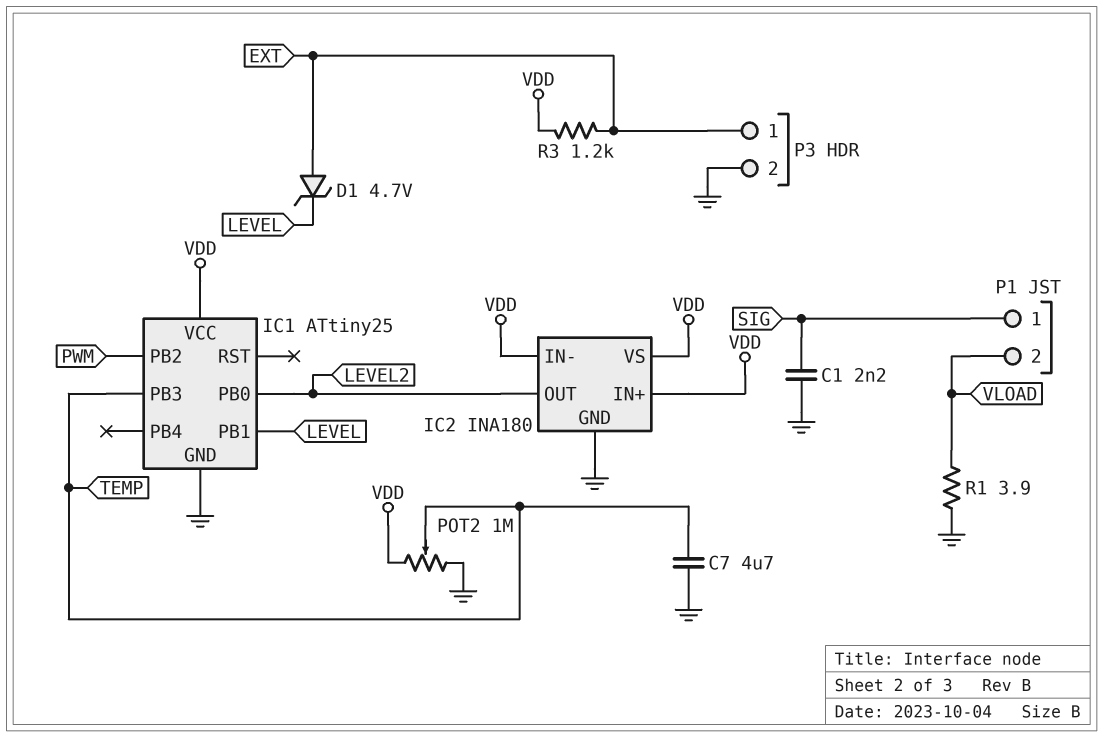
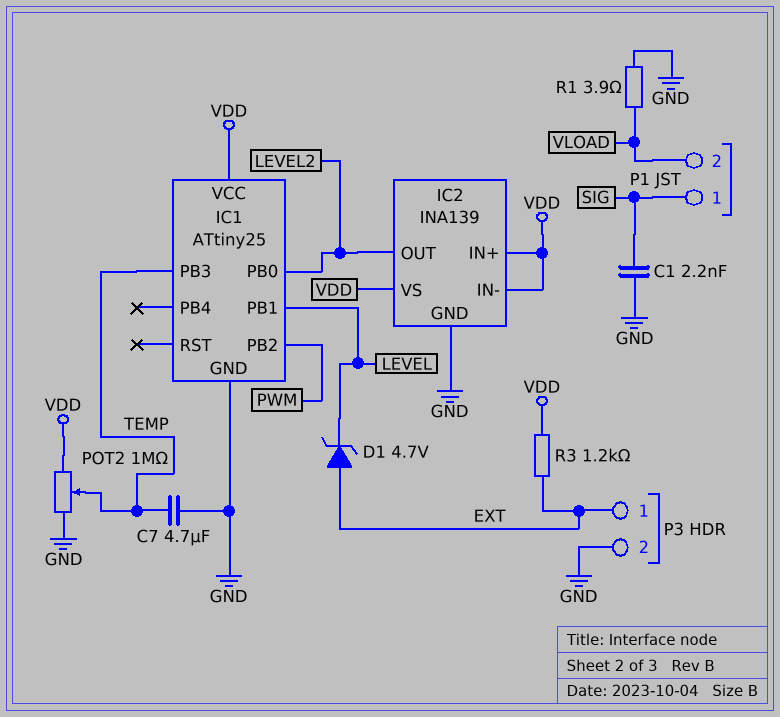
IC2: INA180 -> INA139

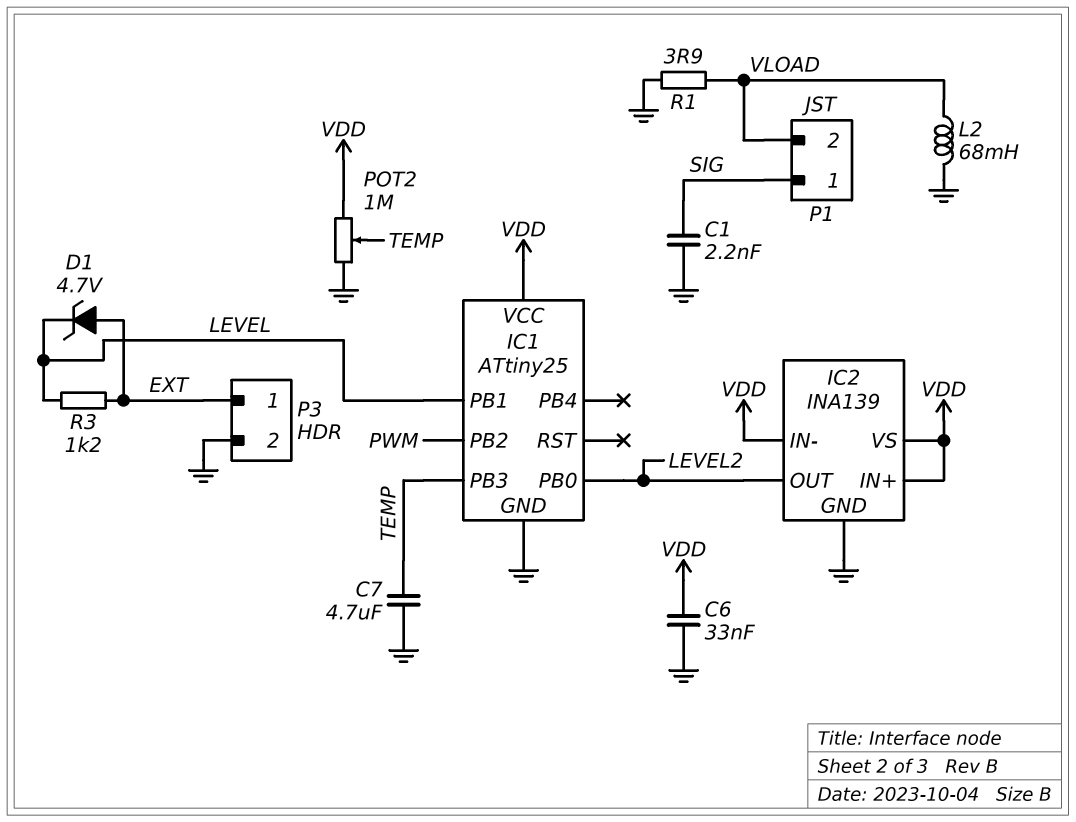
C6: none -> 33nF (GND, VDD)
L2: none -> 68mH (GND, VLOAD)
R3: 1.2k (EXT, VDD) -> 1.2k (EXT, LEVEL)

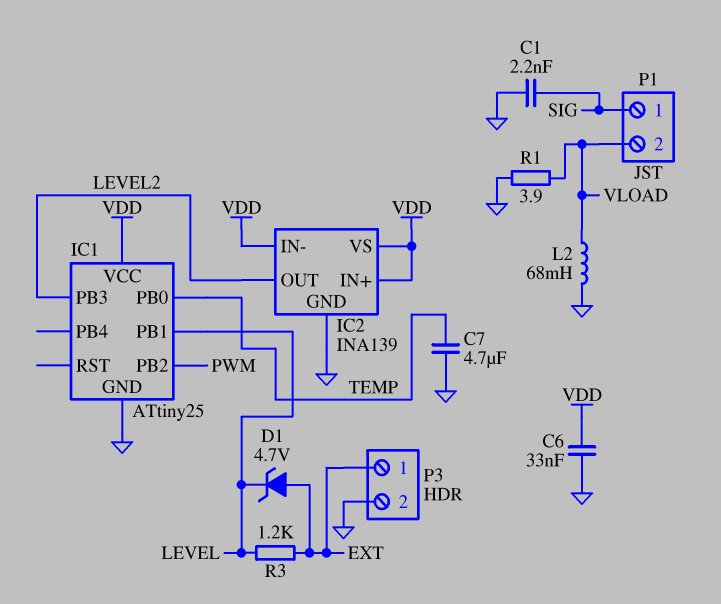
IC1 pin PB0: LEVEL2 -> TEMP
IC1 pin PB3: TEMP -> LEVEL2
POT2: 1M (GND, VDD, wiper TEMP) -> none

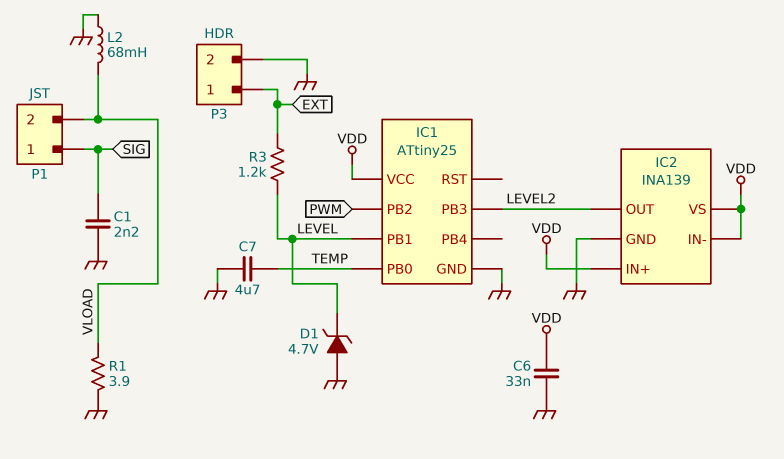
D1: zener 4.7V (A EXT, K LEVEL) -> zener 4.7V (A GND, K LEVEL)

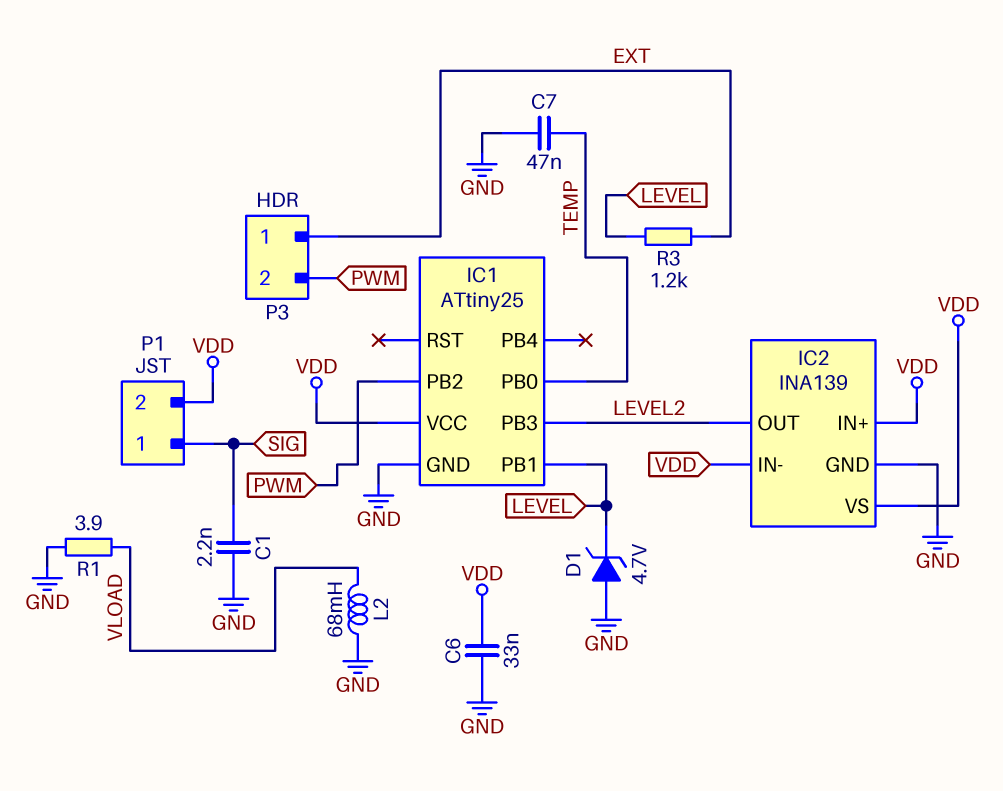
C7: 4.7uF (GND, TEMP) -> 47nF (GND, TEMP)
P1 pin 2: VLOAD -> VDD
P3 pin 2: GND -> PWM

